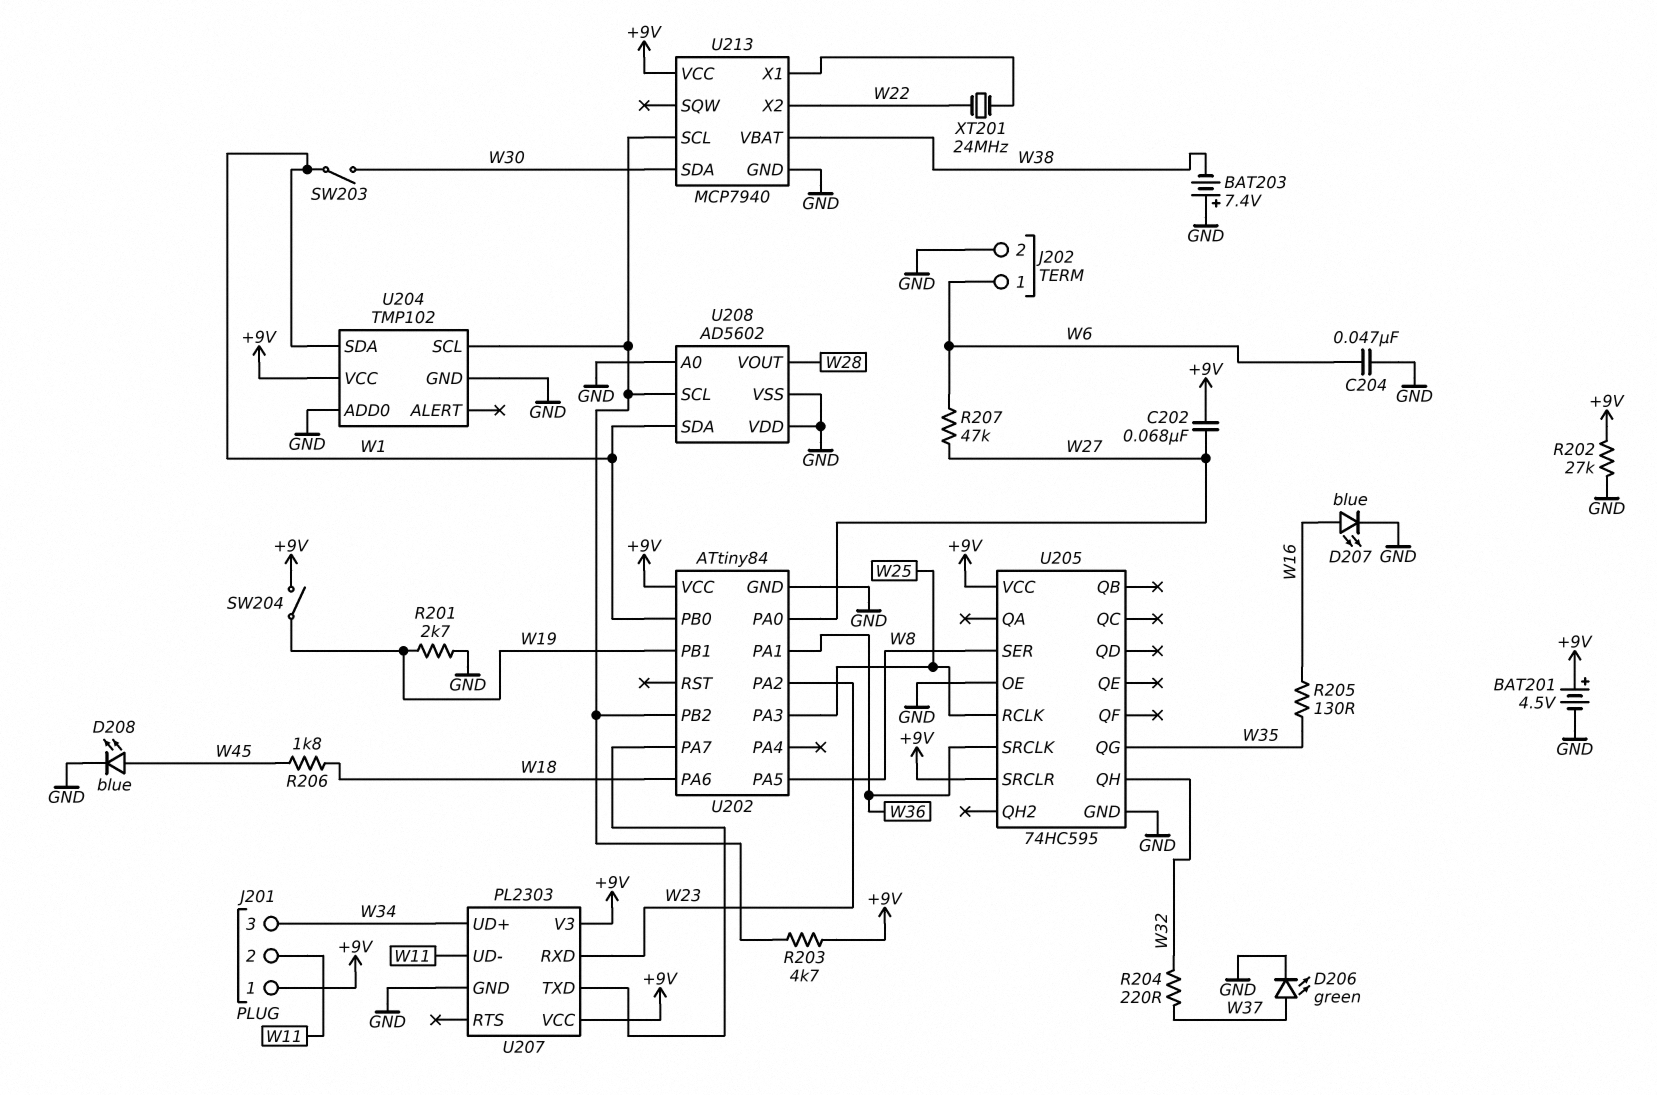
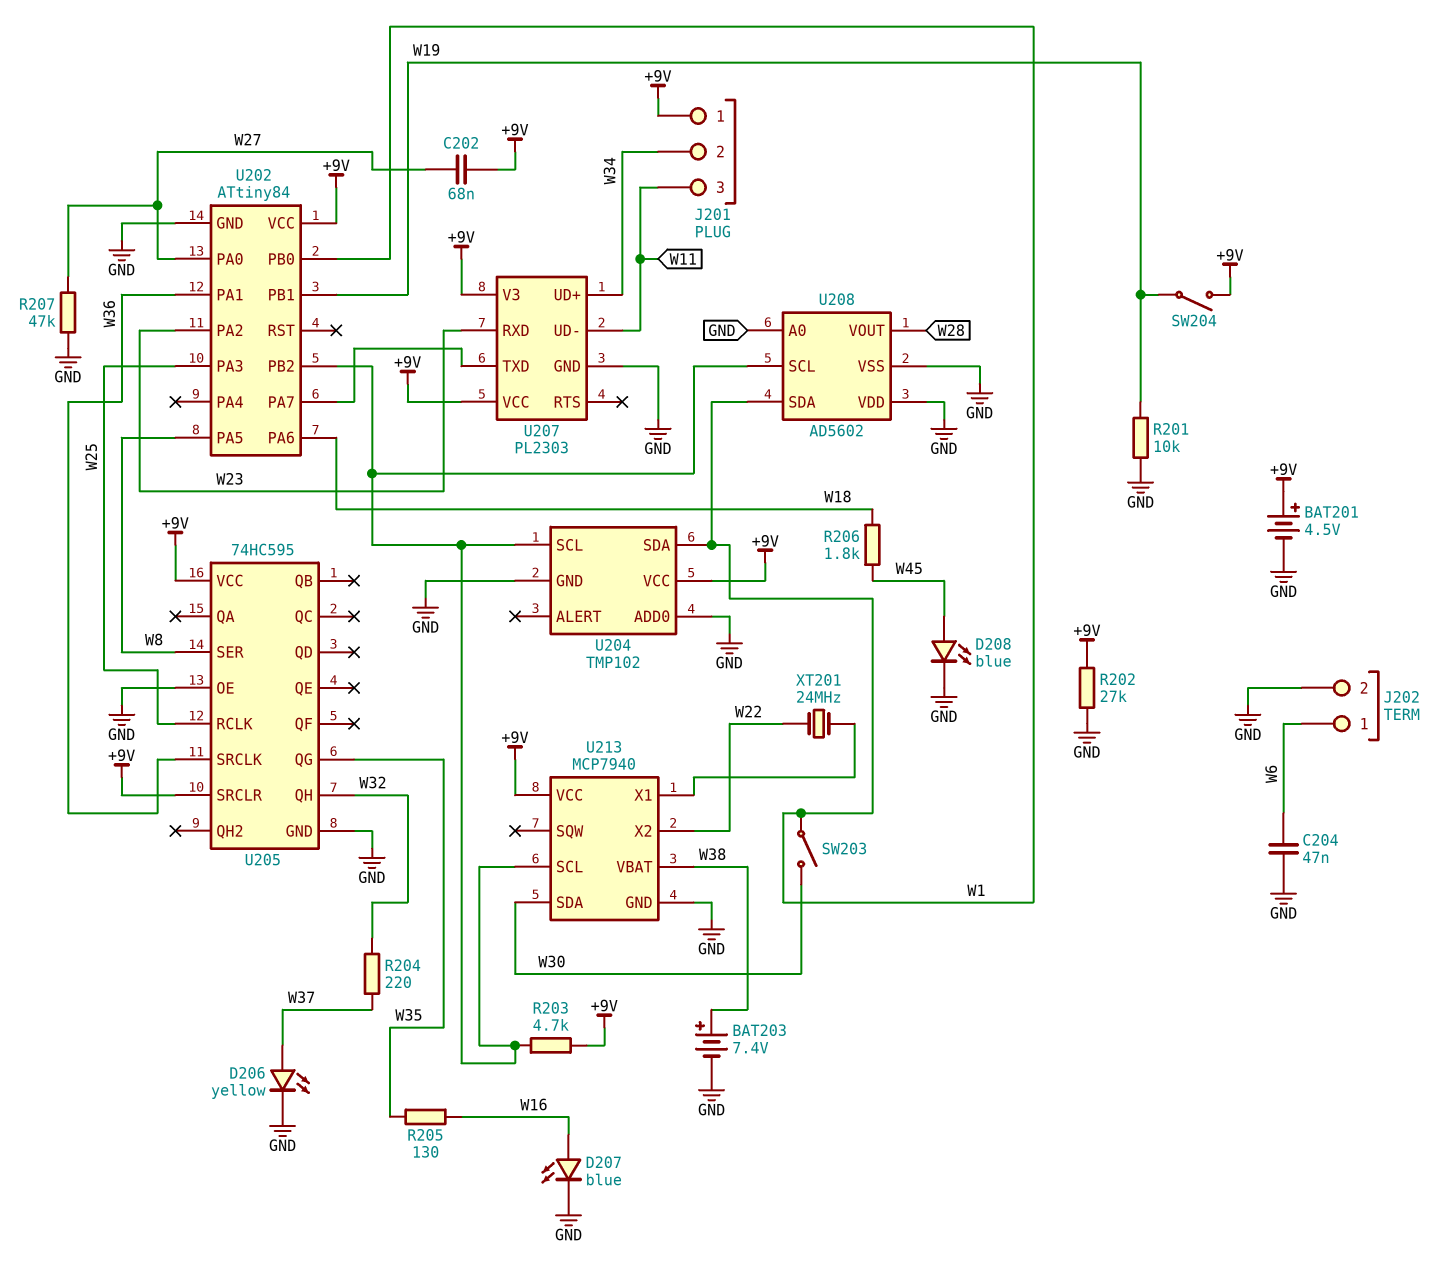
BAT203: 7.4V (plus GND, minus W38) -> 7.4V (plus W38, minus GND)
D206: LED green (A W37, K GND) -> LED yellow (A W37, K GND)
J201 pin 2: W11 -> W34
J201 pin 3: W34 -> W11
R201: 2.7k (GND, W19) -> 10k (GND, W19)
R207: 47k (W6, W27) -> 47k (GND, W27)

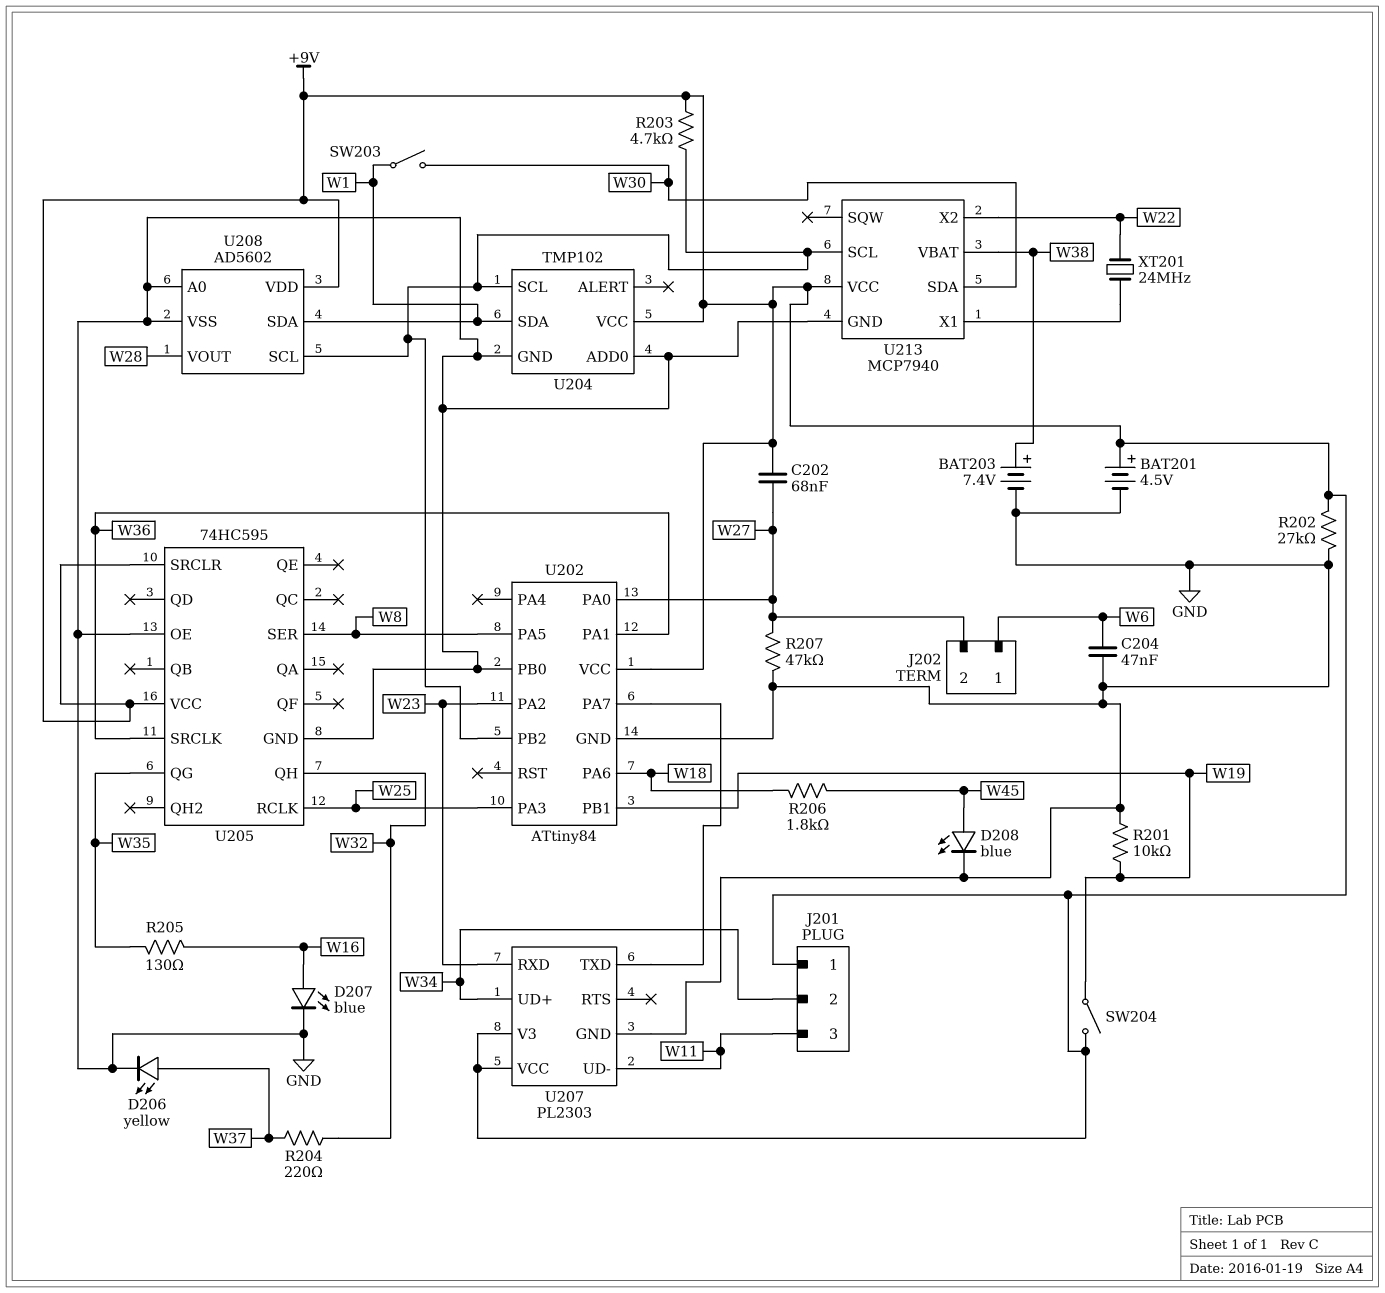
J202 pin 2: GND -> W27
U202 pin PB0: W1 -> GND
U208 pin VDD: GND -> +9V

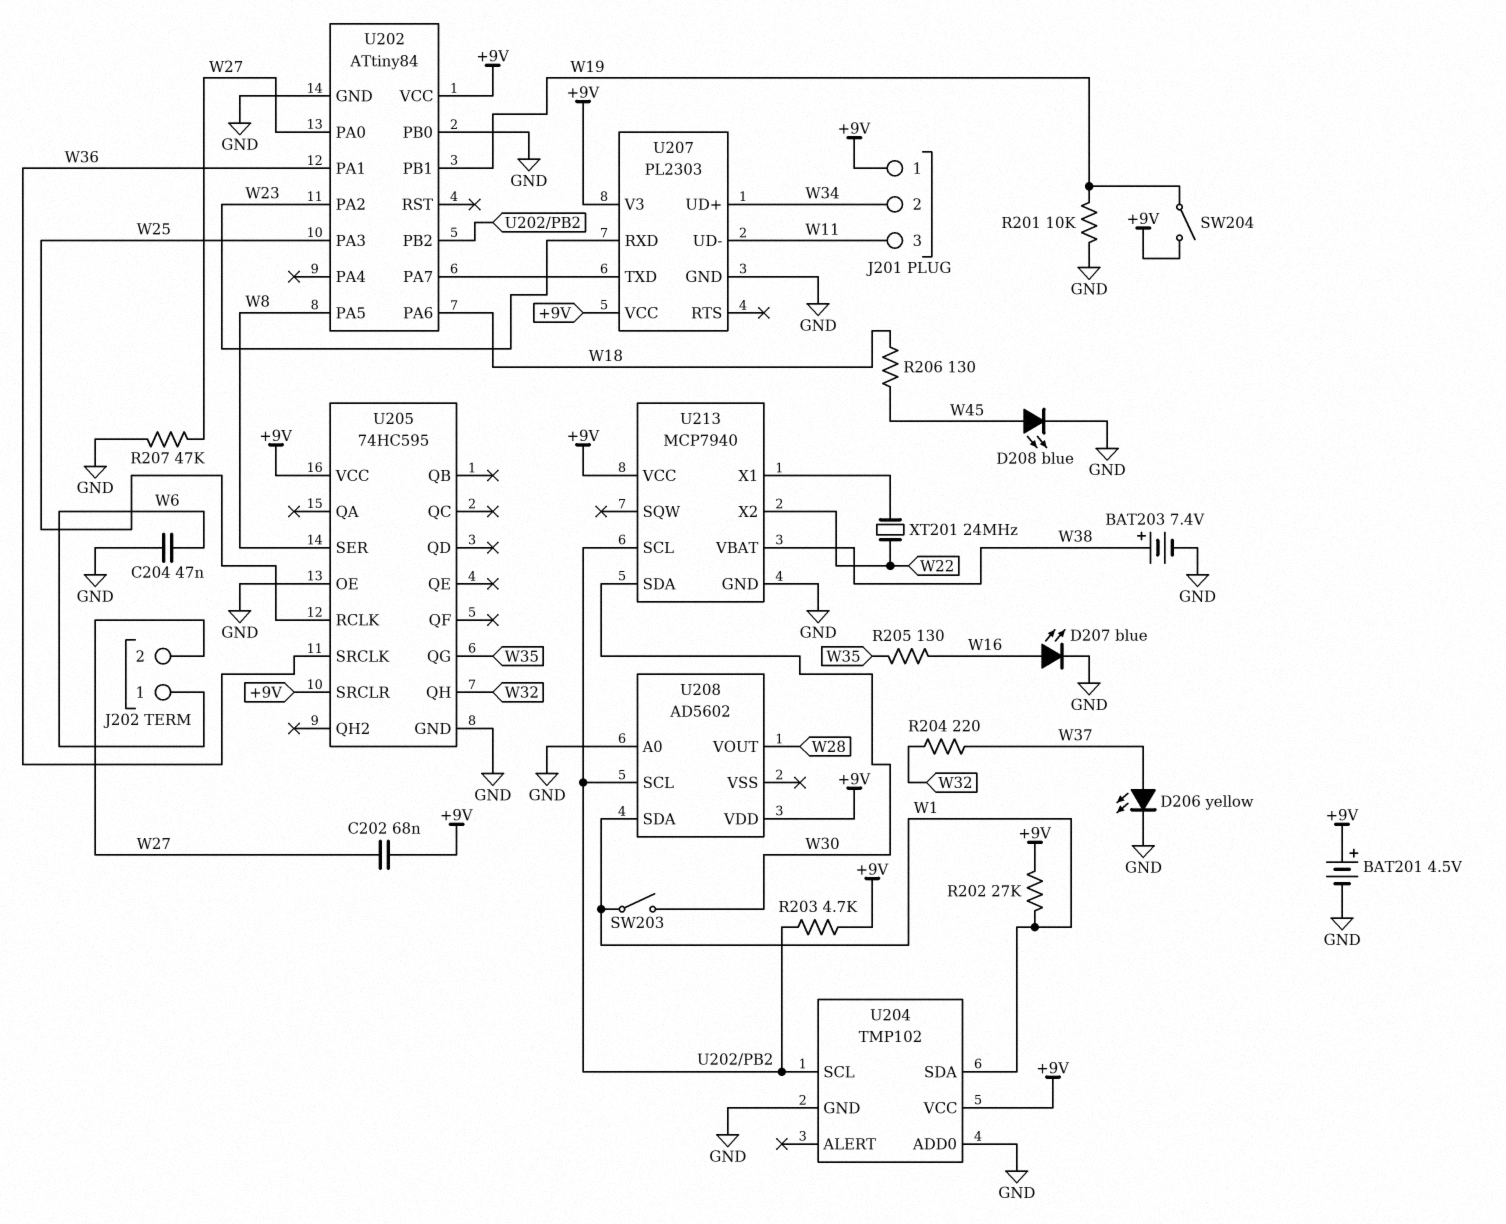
R202: 27k (+9V, GND) -> 27k (+9V, W1)
R206: 1.8k (W18, W45) -> 130 (W18, W45)
U208 pin VSS: GND -> none

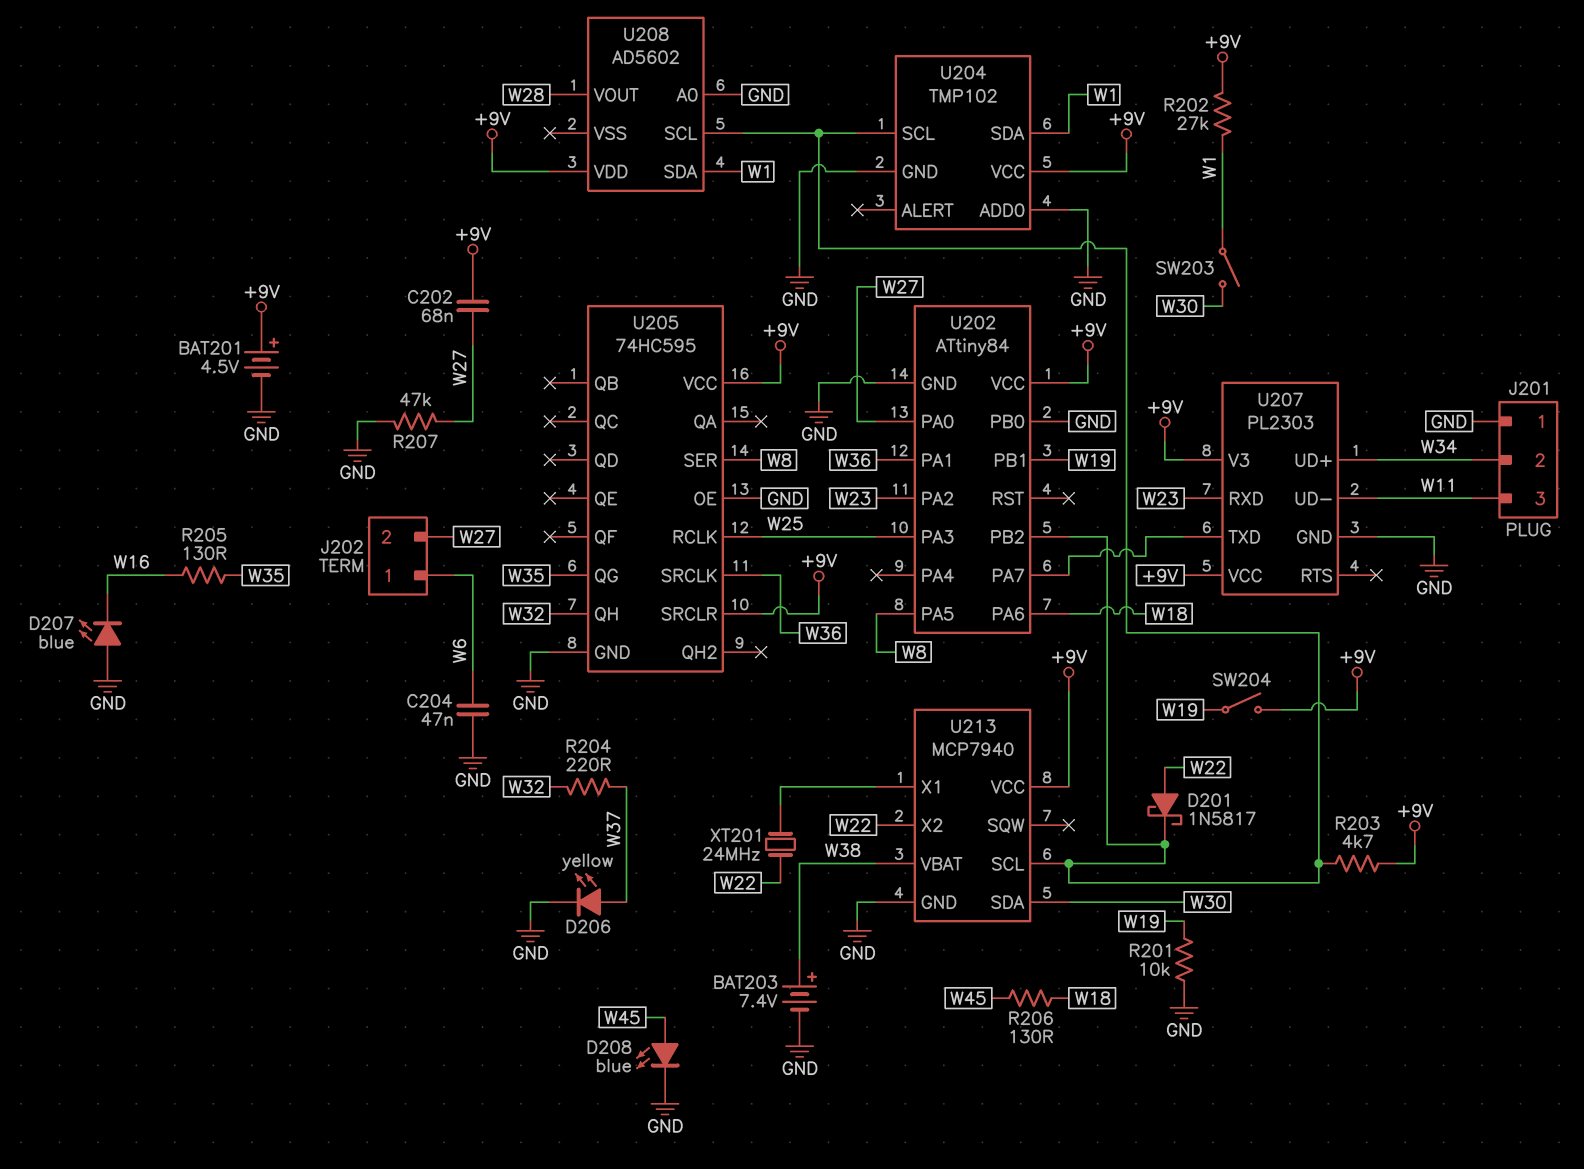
D201: none -> schottky 1N5817 (A W22, K U202/PB2)
D207: LED blue (A W16, K GND) -> LED blue (A GND, K W16)
J201 pin 1: +9V -> GND

